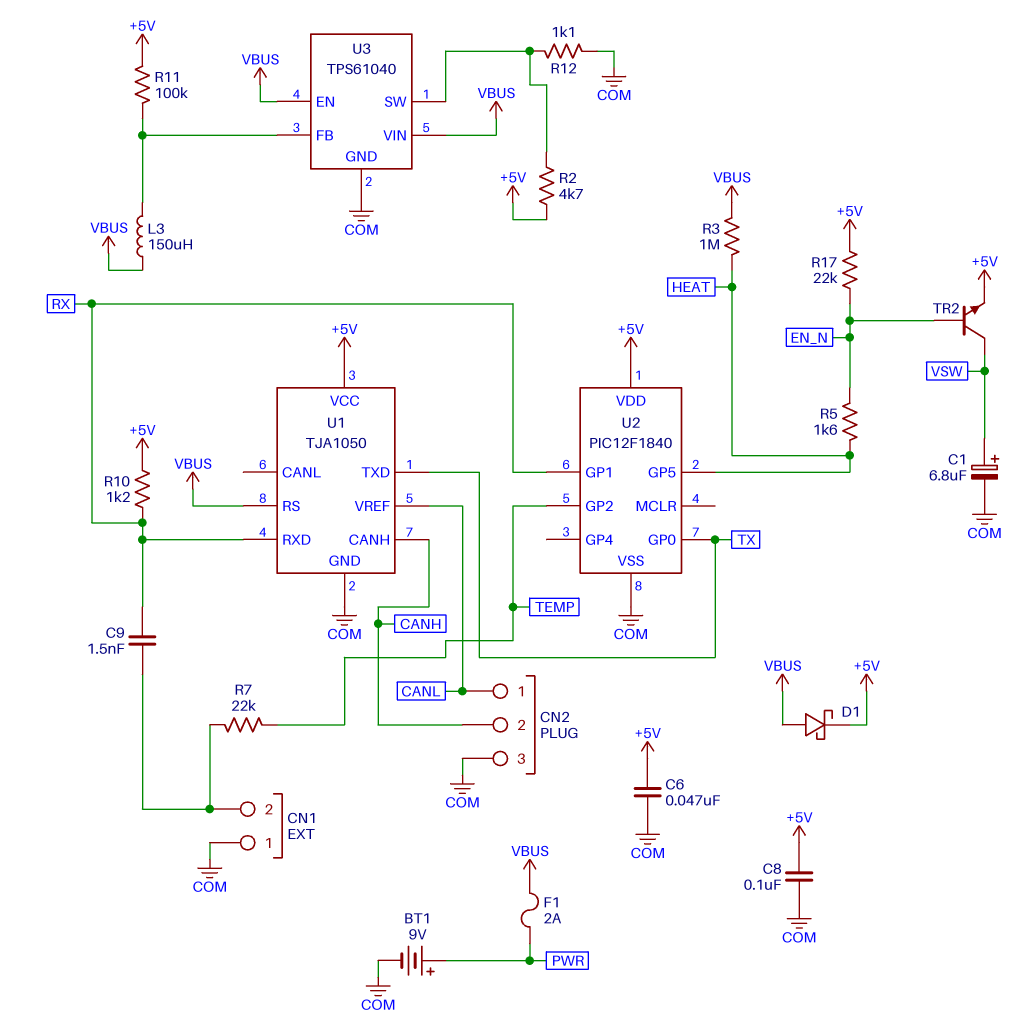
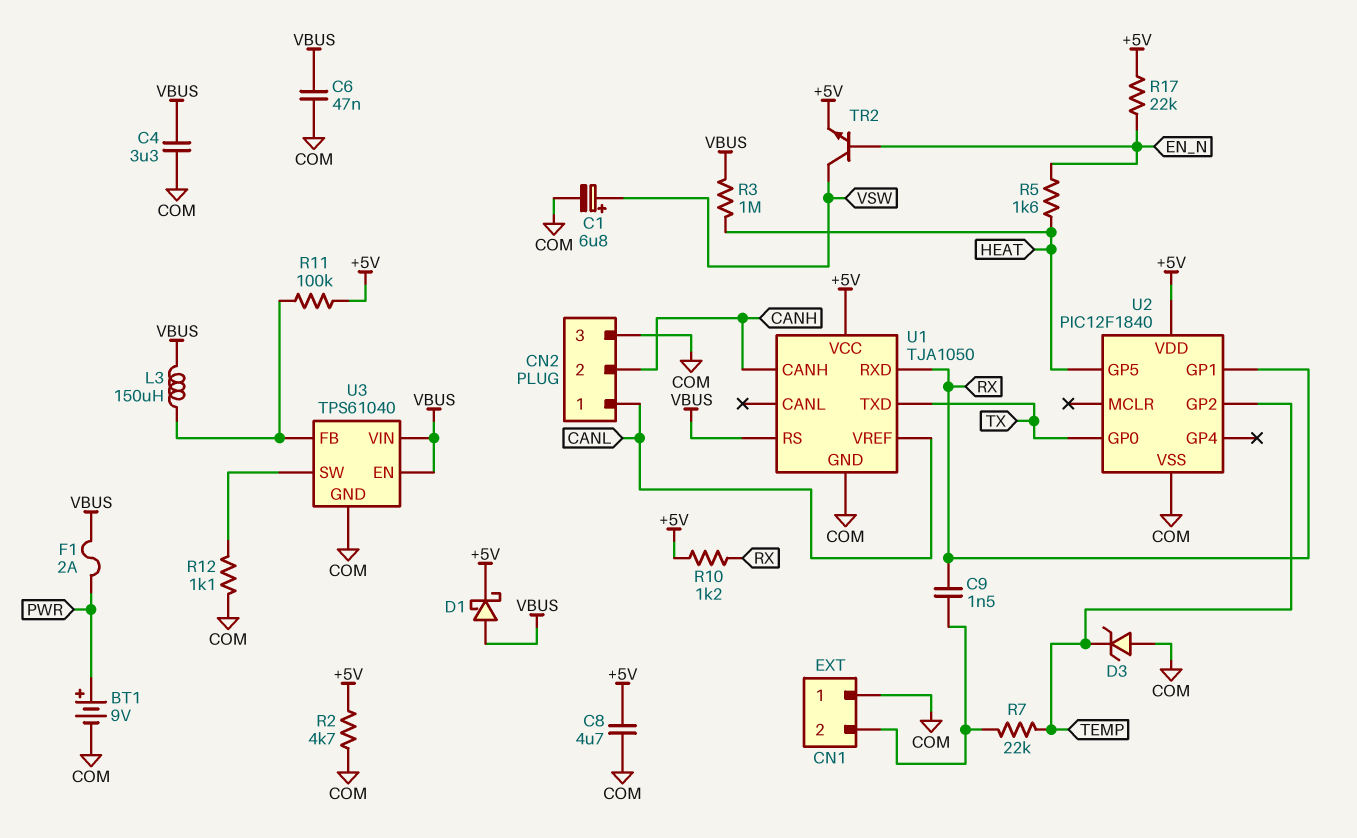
C4: none -> 3.3uF (COM, VBUS)
C6: 47nF (+5V, COM) -> 47nF (COM, VBUS)
C8: 100nF (+5V, COM) -> 4.7uF (+5V, COM)
D3: none -> zener (A COM, K TEMP)
R2: 4.7k (+5V, U3/SW) -> 4.7k (+5V, COM)

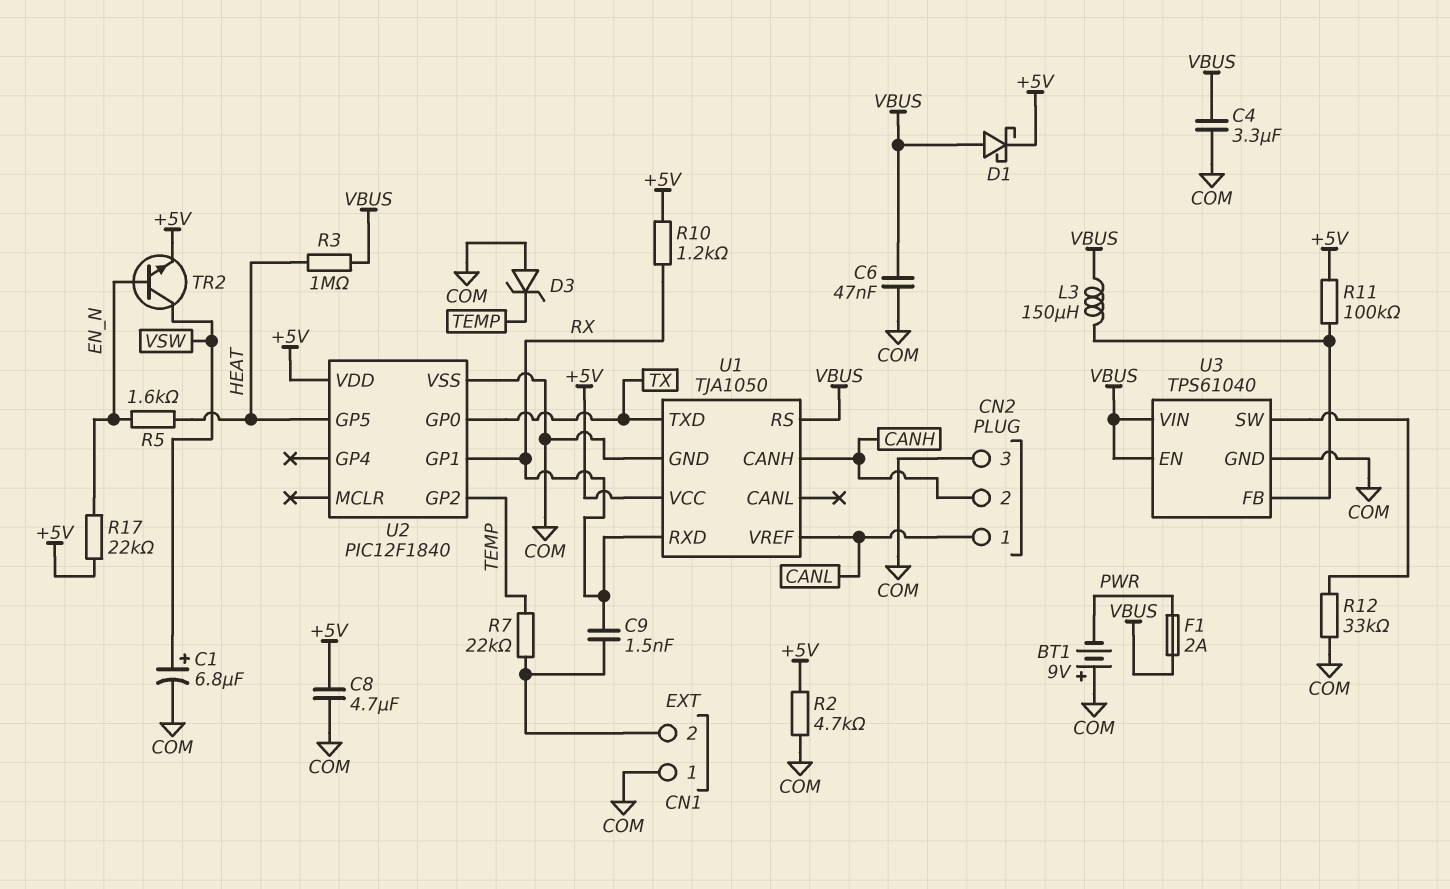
BT1: 9V (plus PWR, minus COM) -> 9V (plus COM, minus PWR)
R12: 1.1k (COM, U3/SW) -> 33k (COM, U3/SW)

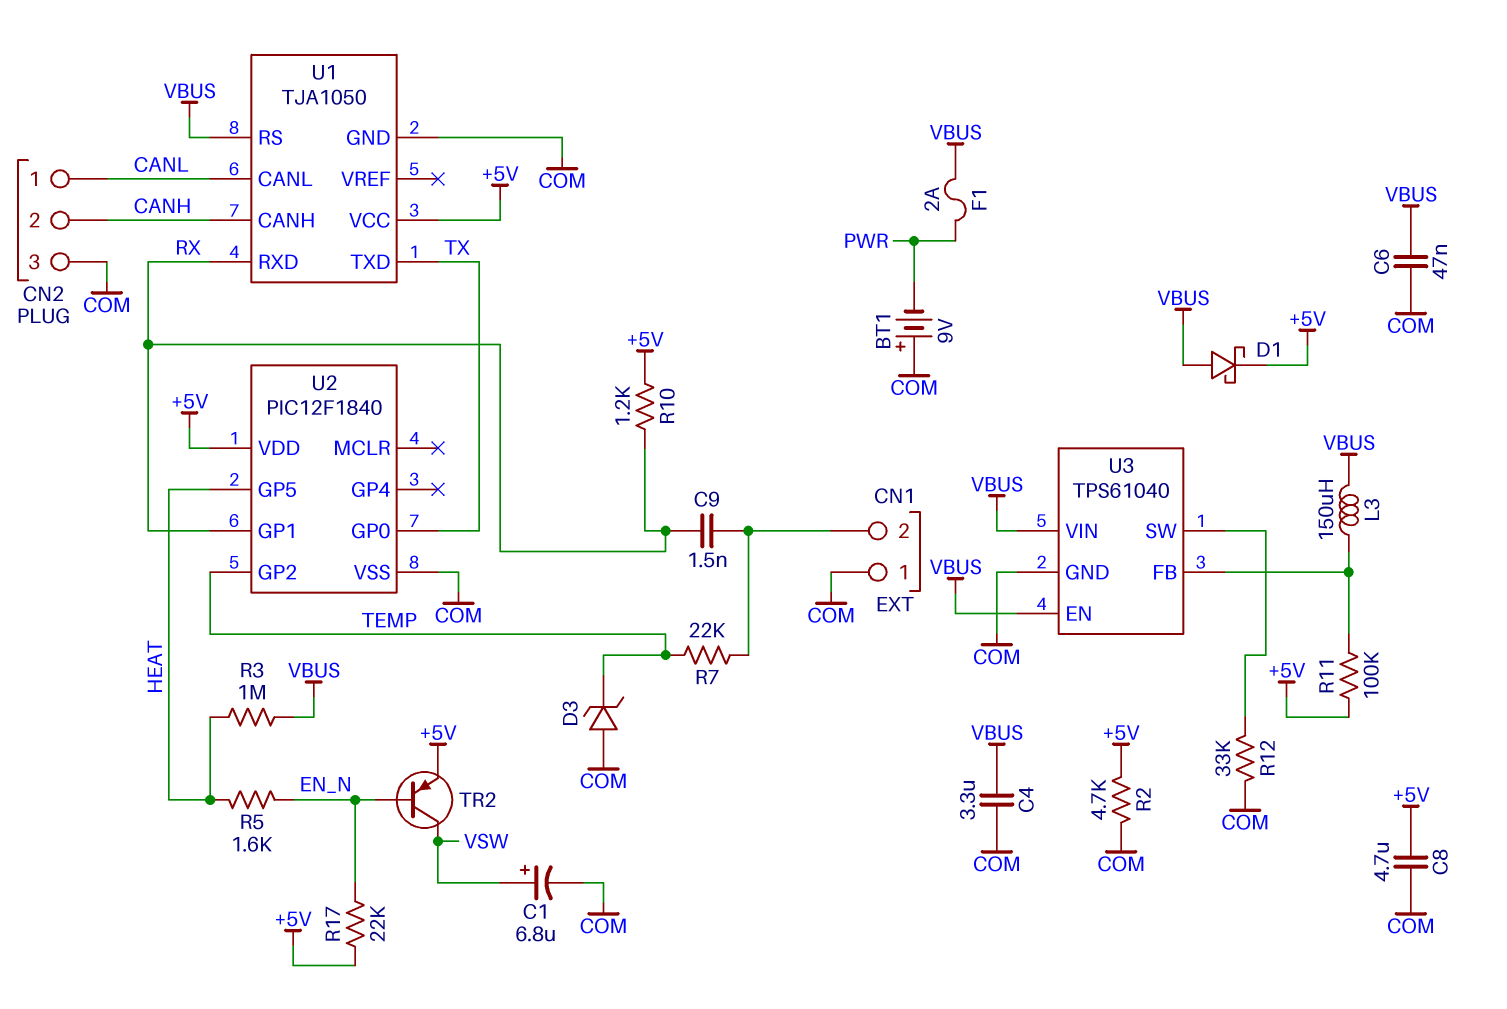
TR2: NPN (B EN_N, C VSW, E +5V) -> PNP (B EN_N, C VSW, E +5V)
U1 pin CANL: none -> CANL
U1 pin VREF: CANL -> none

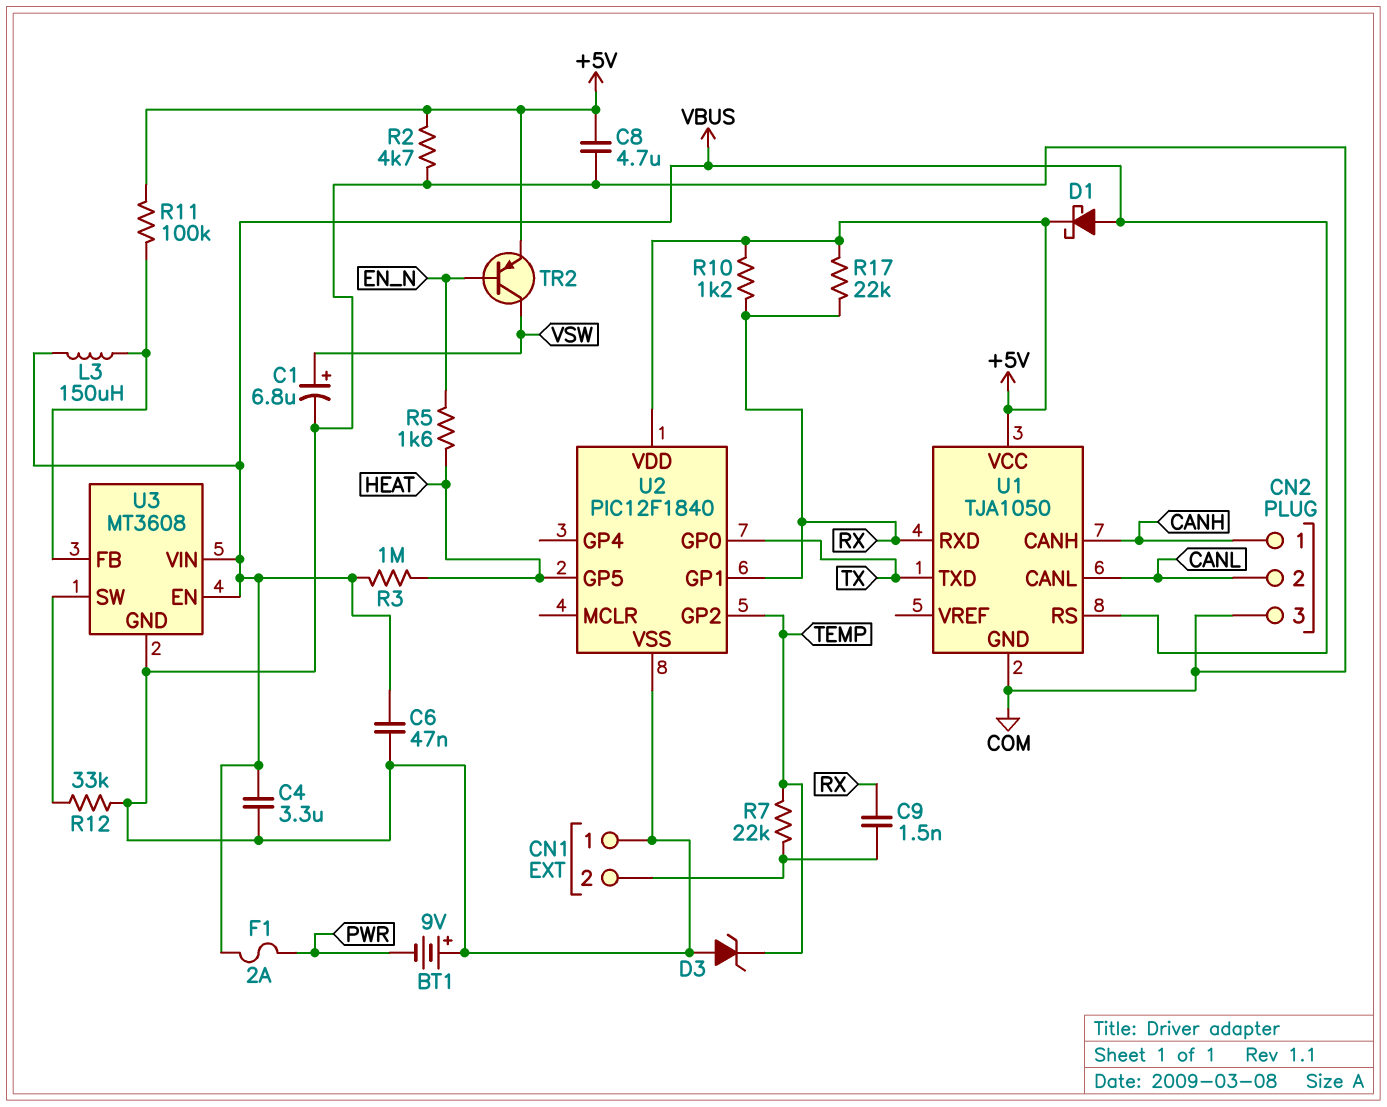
CN2 pin 1: CANL -> CANH
CN2 pin 2: CANH -> CANL
R17: 22k (+5V, EN_N) -> 22k (+5V, RX)
U3: TPS61040 -> MT3608

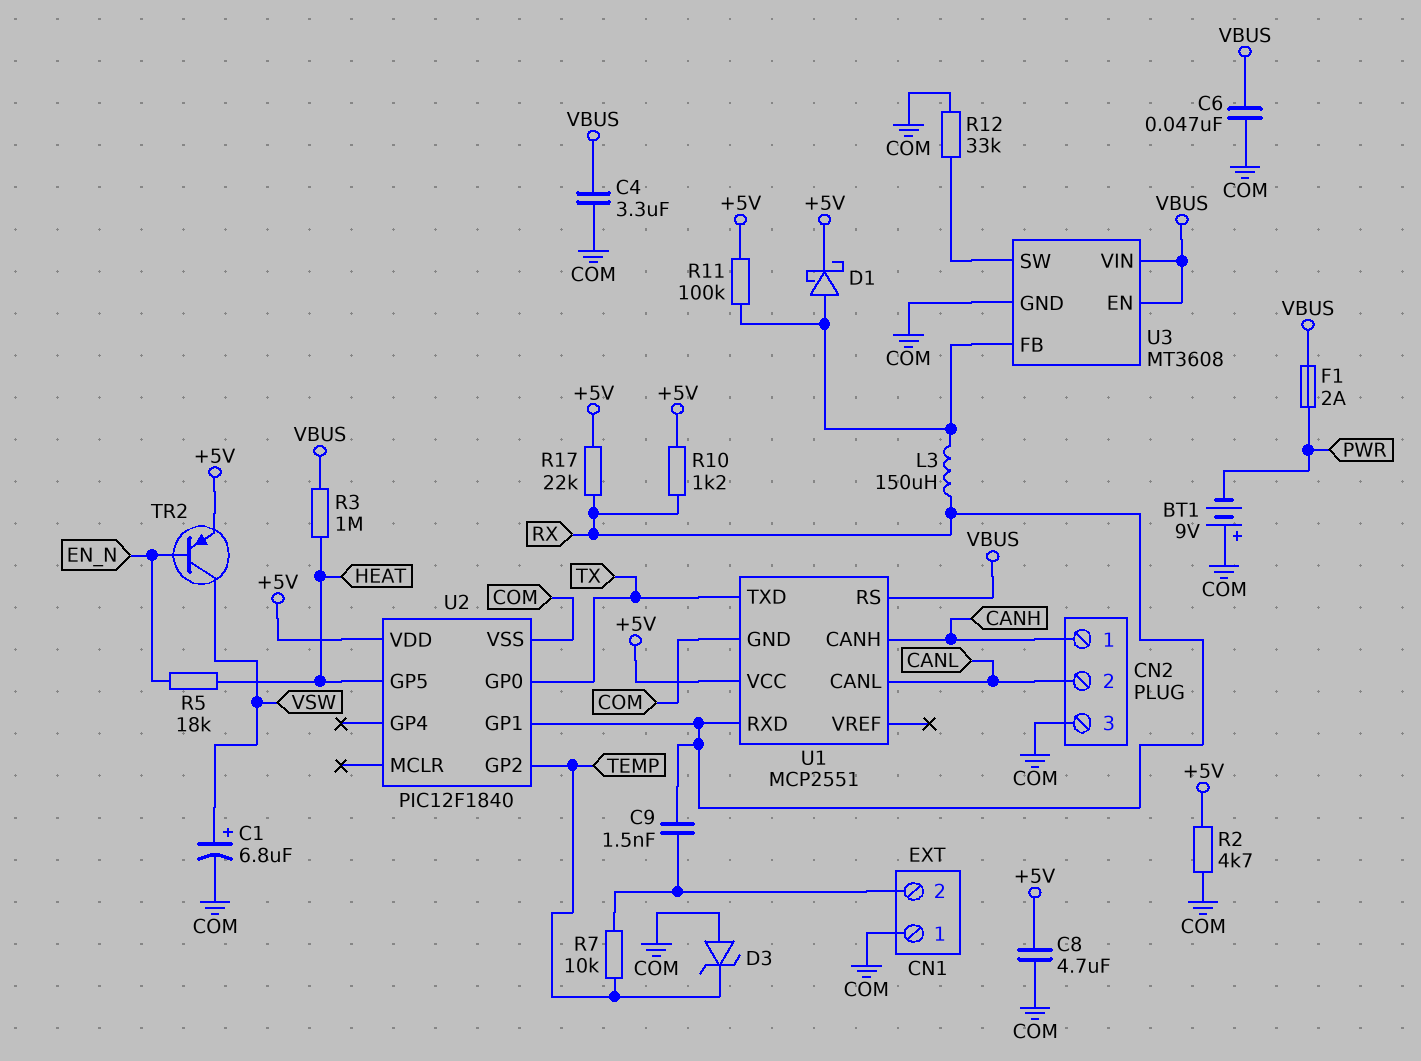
D1: schottky (A VBUS, K +5V) -> schottky (A U3/FB, K +5V)
L3: 150uH (U3/FB, VBUS) -> 150uH (RX, U3/FB)
R5: 1.6k (EN_N, HEAT) -> 18k (EN_N, HEAT)
R7: 22k (CN1/2, TEMP) -> 10k (CN1/2, TEMP)
U1: TJA1050 -> MCP2551

